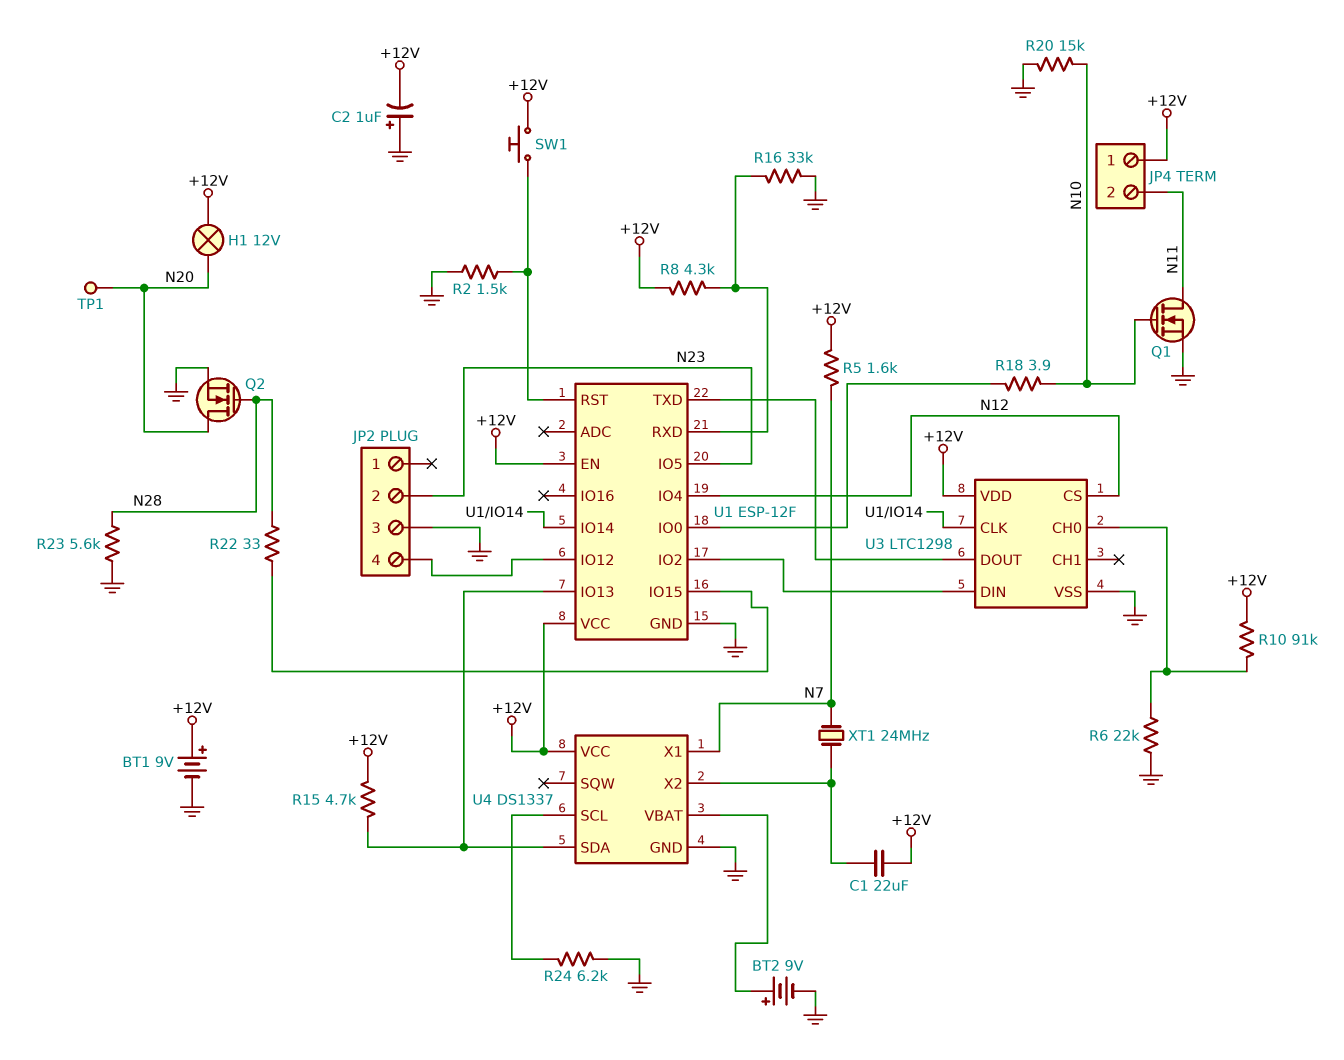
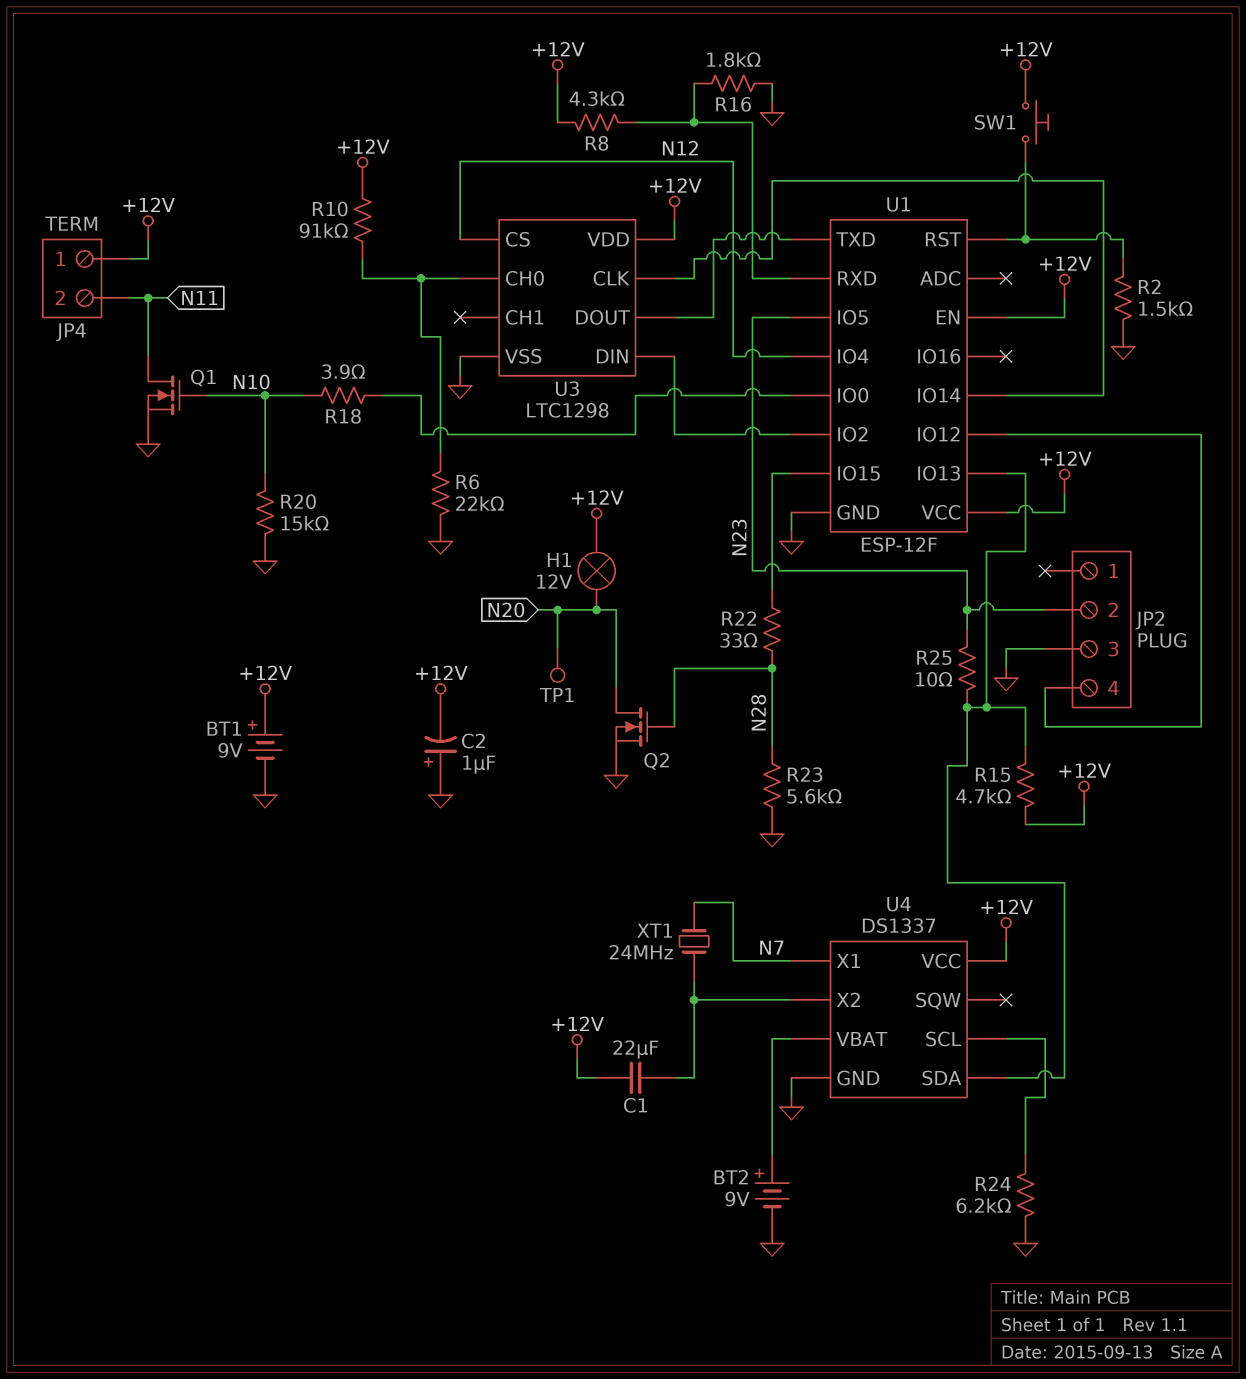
R5: 1.6k (+12V, N7) -> none
R16: 33k (GND, U1/RXD) -> 1.8k (GND, U1/RXD)
R25: none -> 10 (N23, U1/IO13)

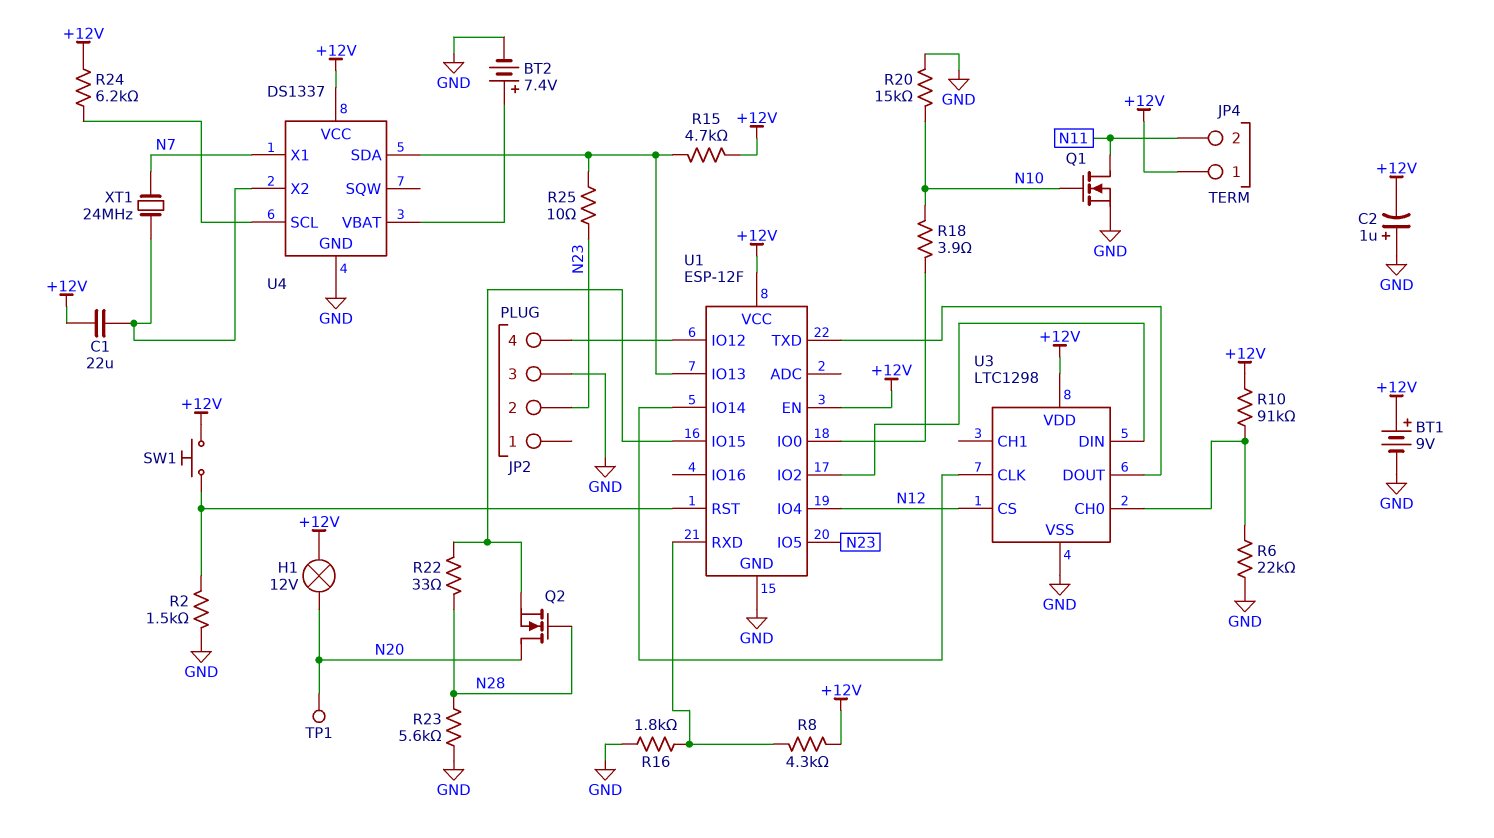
BT2: 9V (plus U4/VBAT, minus GND) -> 7.4V (plus U4/VBAT, minus GND)
Q2: NMOS (G N28, D N20, S GND) -> NMOS (G N28, D N20, S U1/IO15)
R24: 6.2k (GND, U4/SCL) -> 6.2k (+12V, U4/SCL)

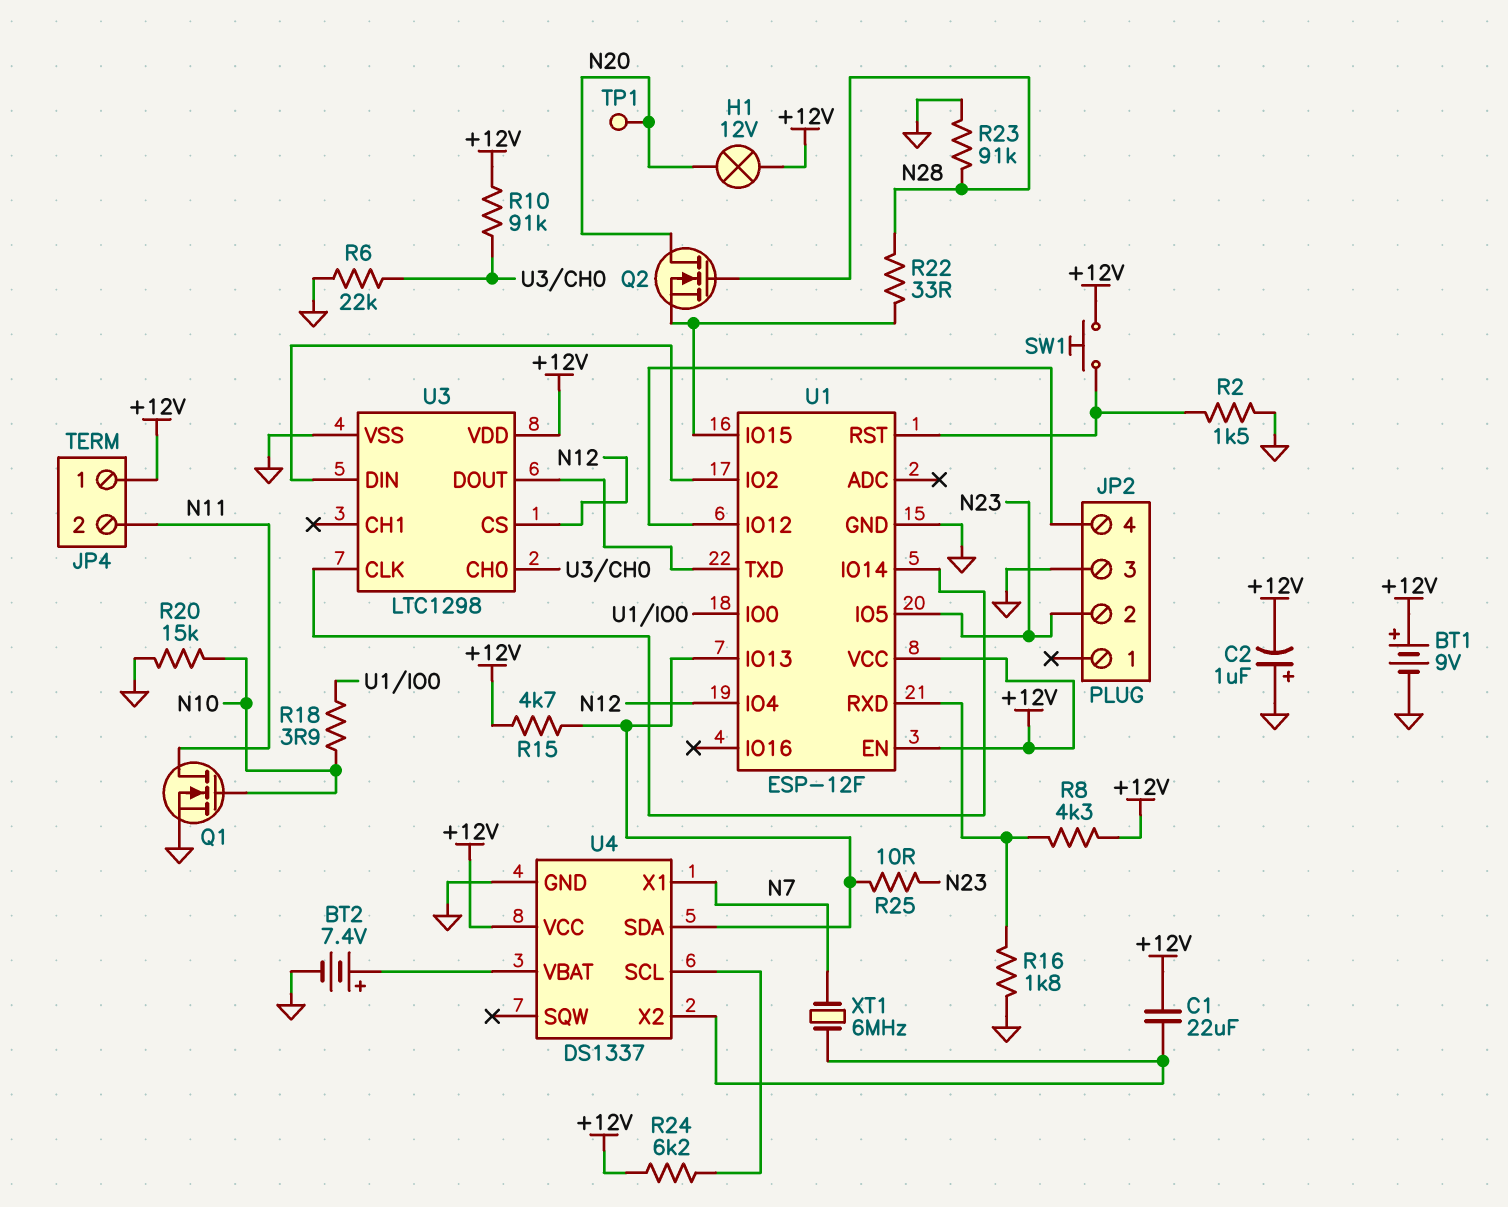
R23: 5.6k (GND, N28) -> 91k (GND, N28)
XT1: 24MHz (N7, U4/X2) -> 6MHz (N7, U4/X2)

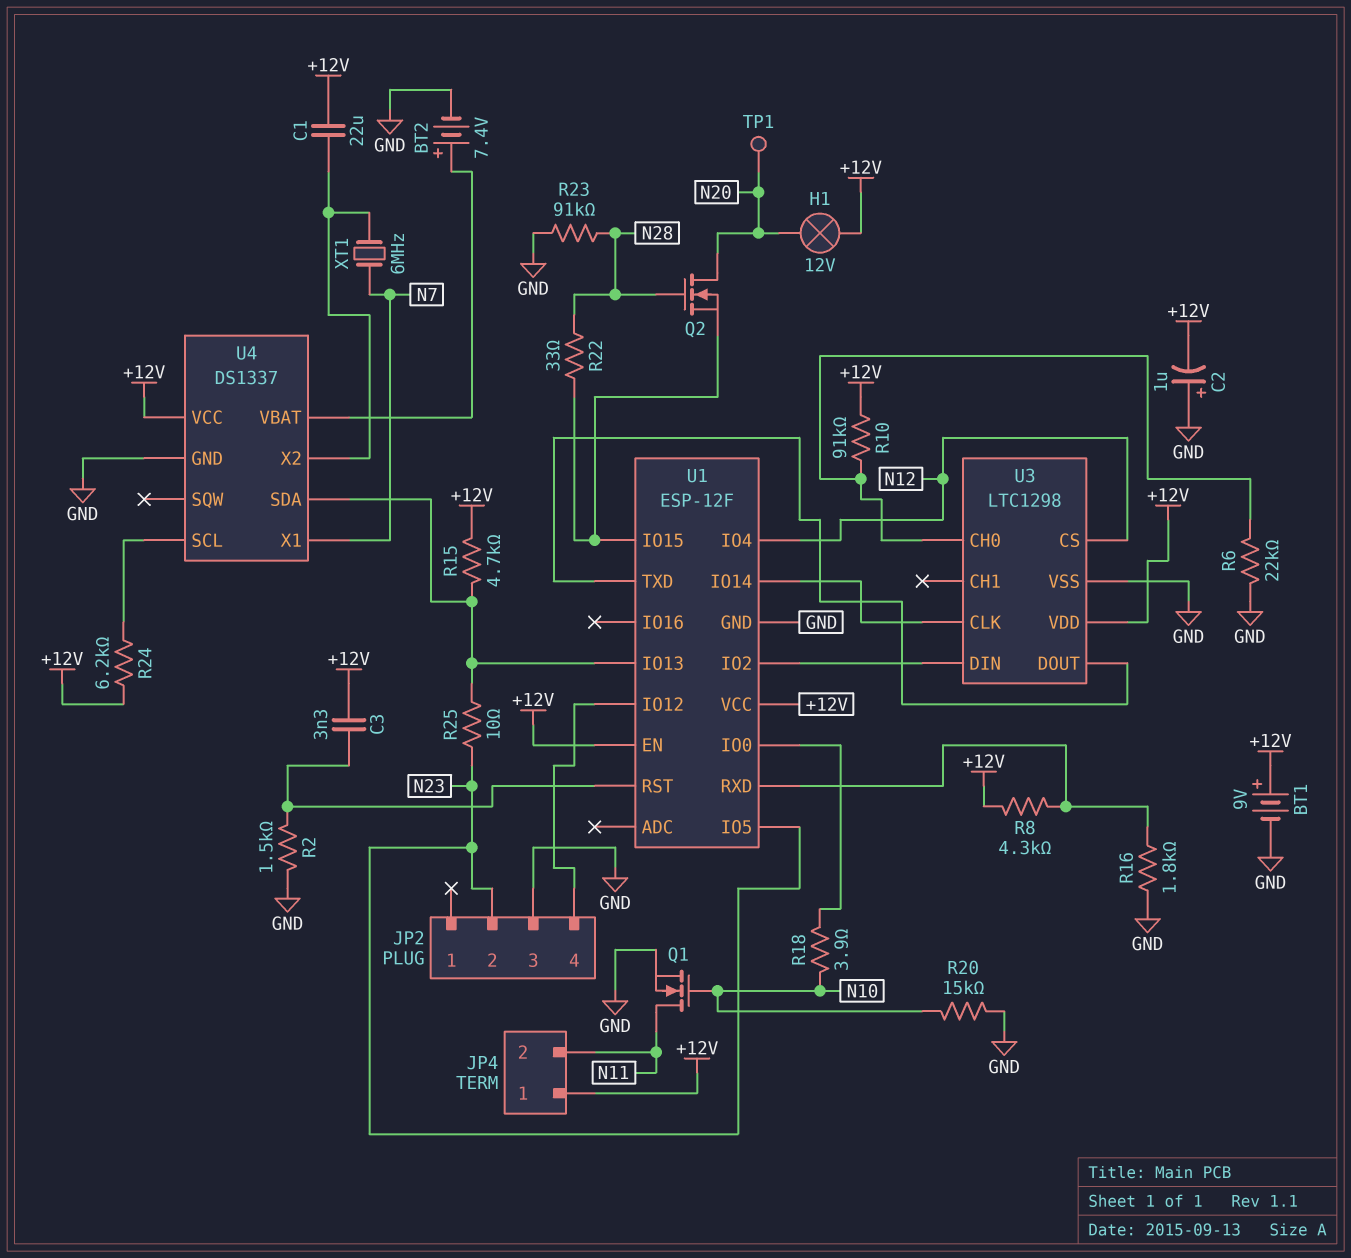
C3: none -> 3.3nF (+12V, U1/RST)
SW1: button (+12V, U1/RST) -> none

